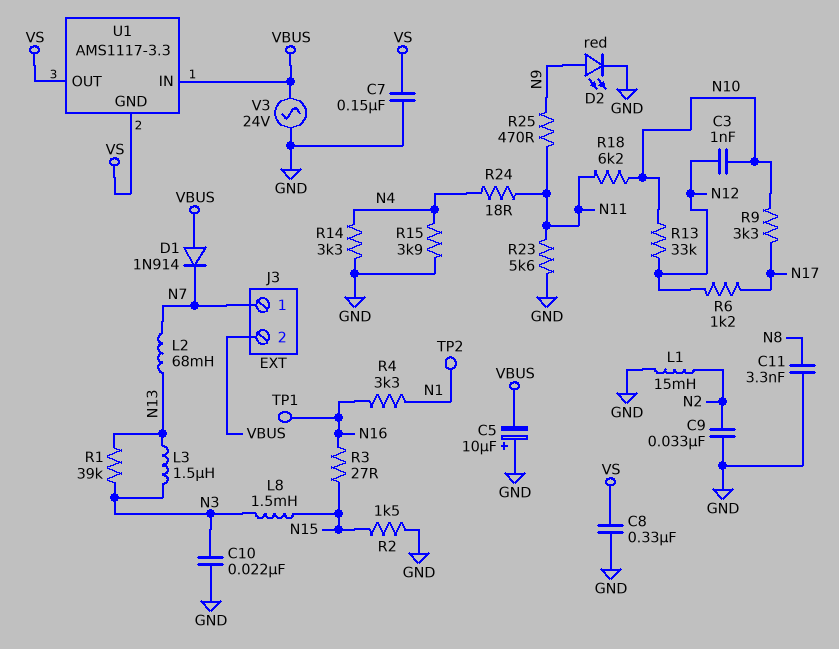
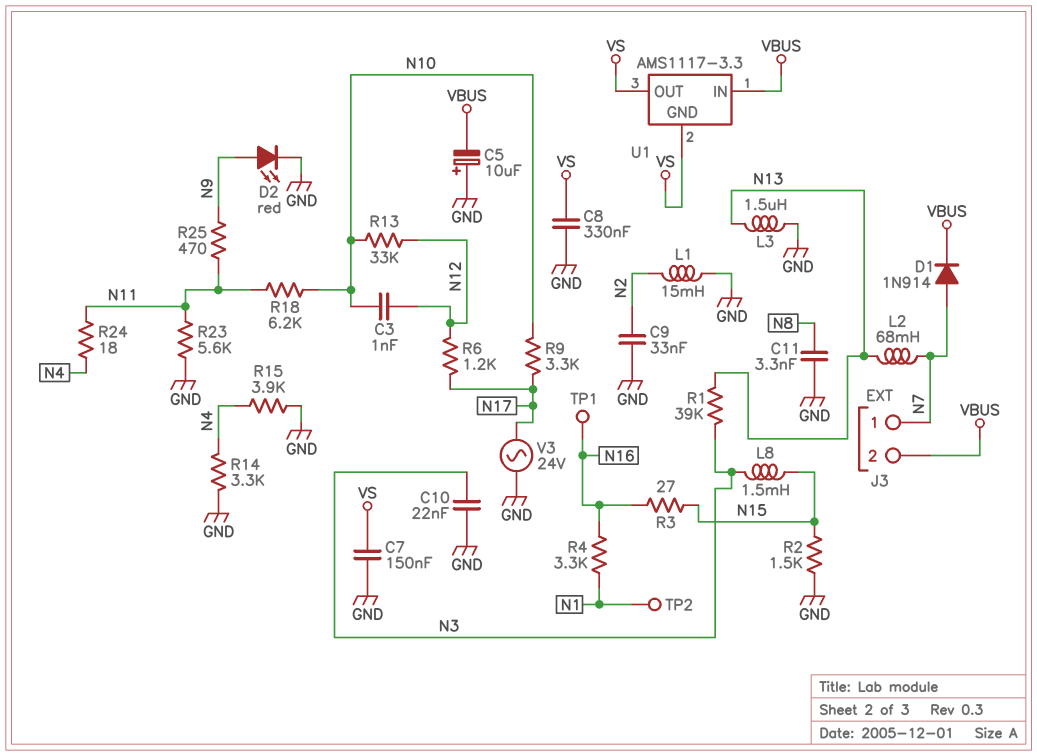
D1: diode 1N914 (A VBUS, K N7) -> diode 1N914 (A N7, K VBUS)
L3: 1.5uH (N3, N13) -> 1.5uH (GND, N13)
V3: AC 24V (GND, VBUS) -> AC 24V (GND, N17)

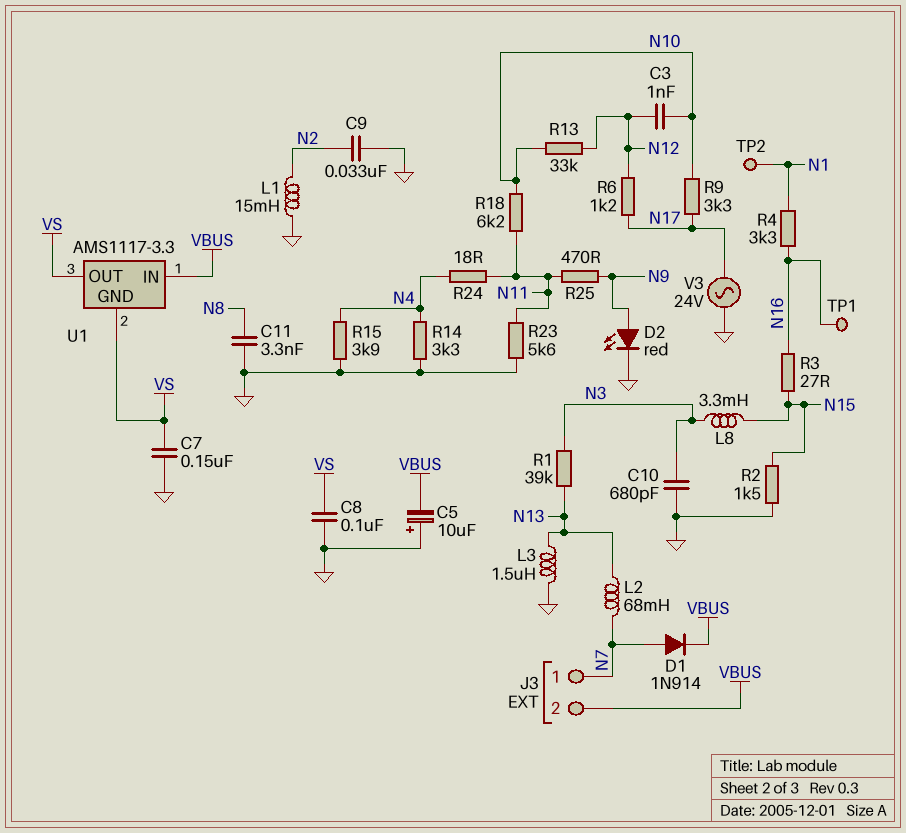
C8: 330nF (GND, VS) -> 100nF (GND, VS)
C10: 22nF (GND, N3) -> 680pF (GND, N3)
L8: 1.5mH (N3, N15) -> 3.3mH (N3, N15)

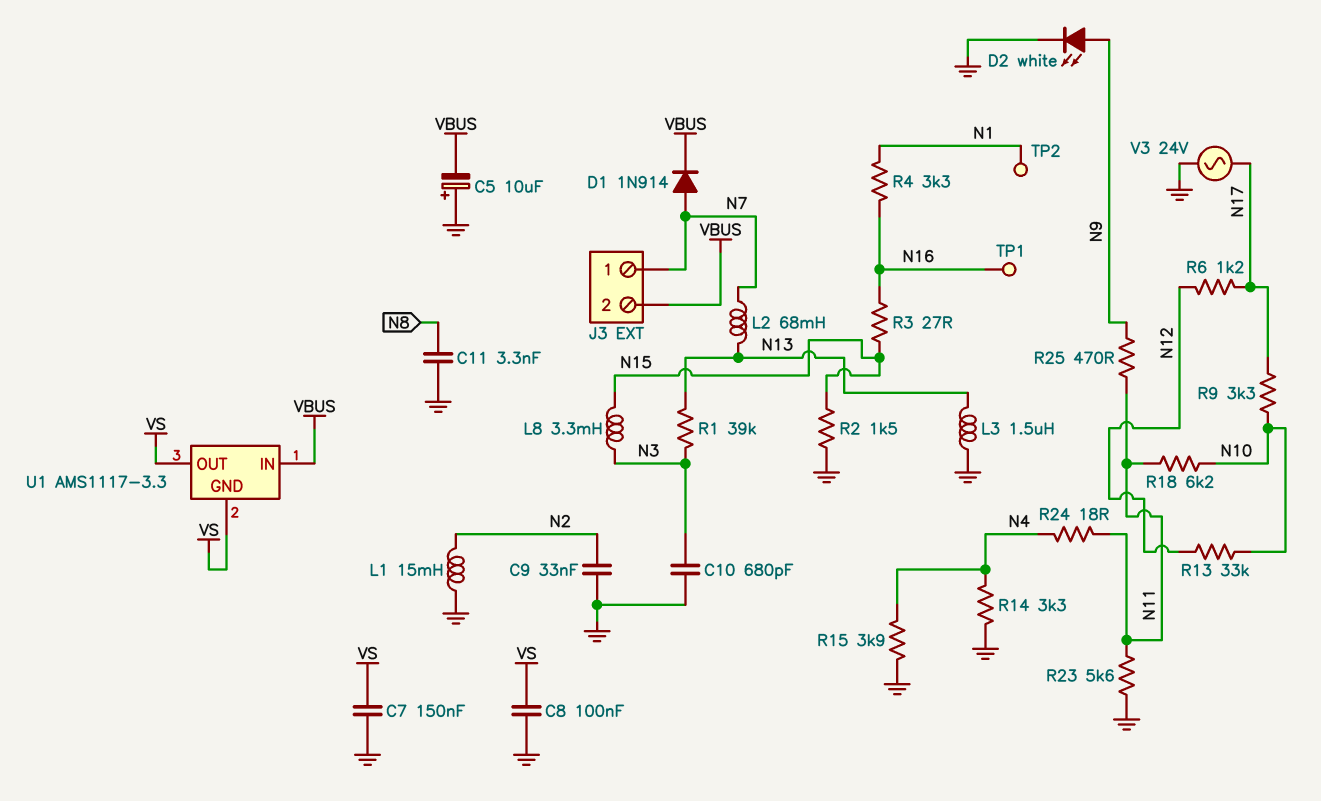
C3: 1nF (N10, N12) -> none
D2: LED red (A N9, K GND) -> LED white (A N9, K GND)

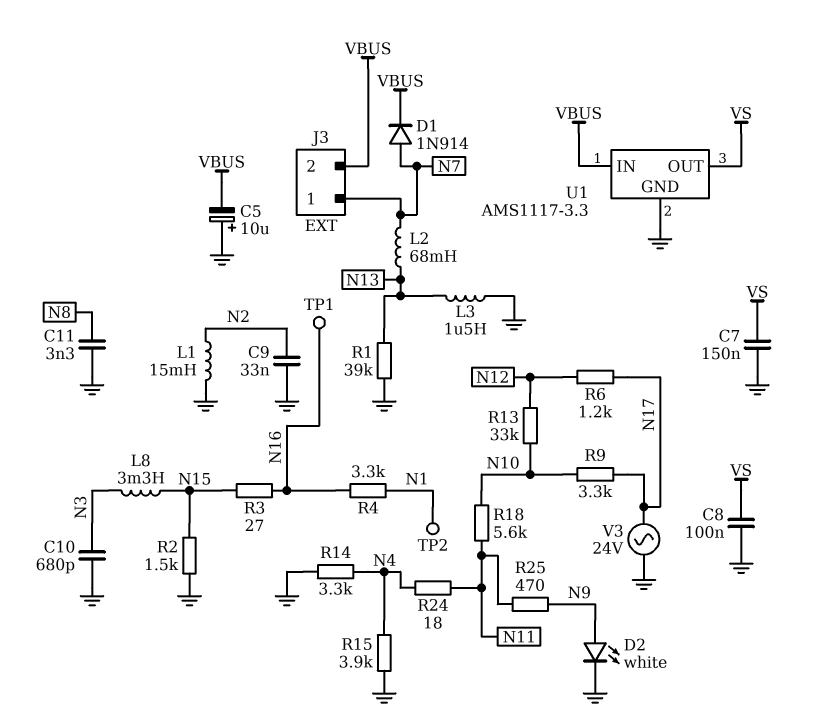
R1: 39k (N3, N13) -> 39k (GND, N13)
R18: 6.2k (N10, N11) -> 5.6k (N10, N11)
R23: 5.6k (GND, N11) -> none
U1 pin GND: VS -> GND

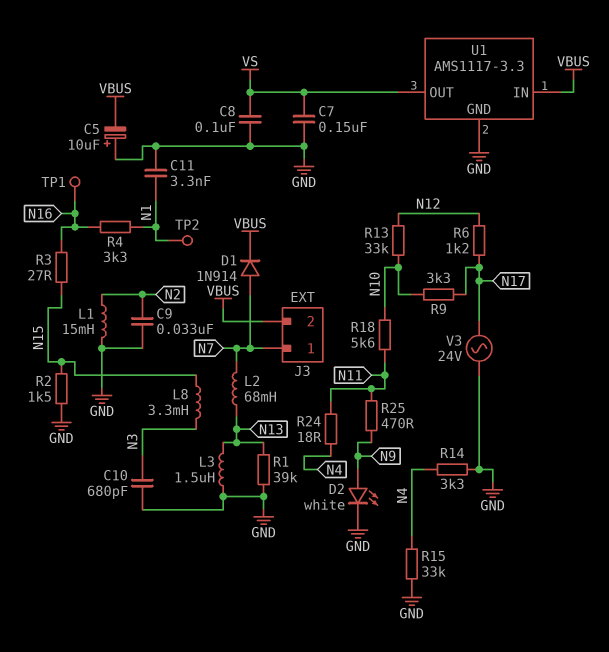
C11: 3.3nF (GND, N8) -> 3.3nF (GND, N1)
R15: 3.9k (GND, N4) -> 33k (GND, N4)

